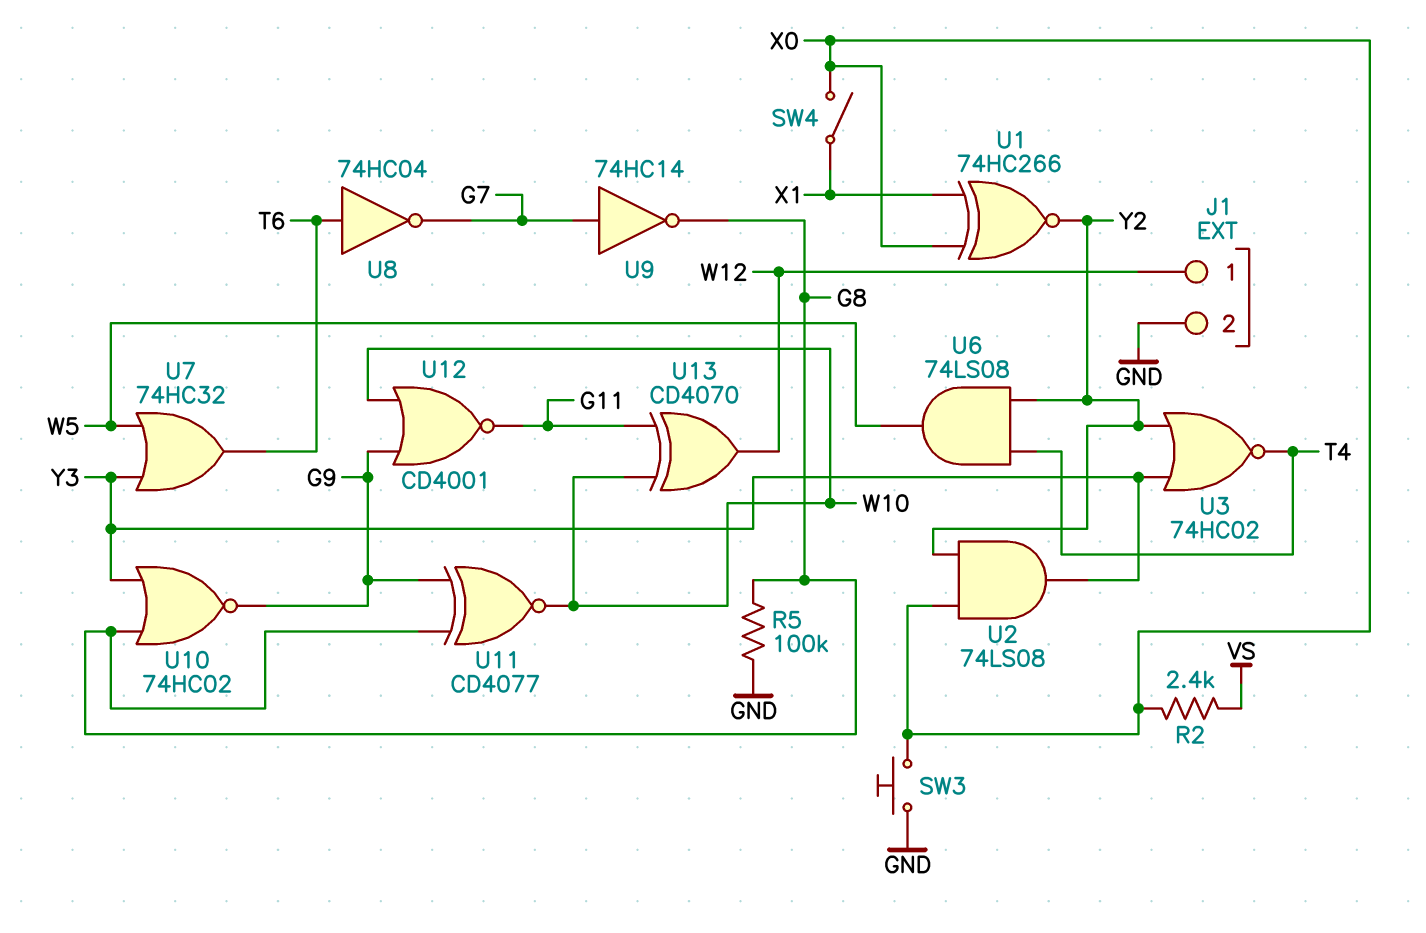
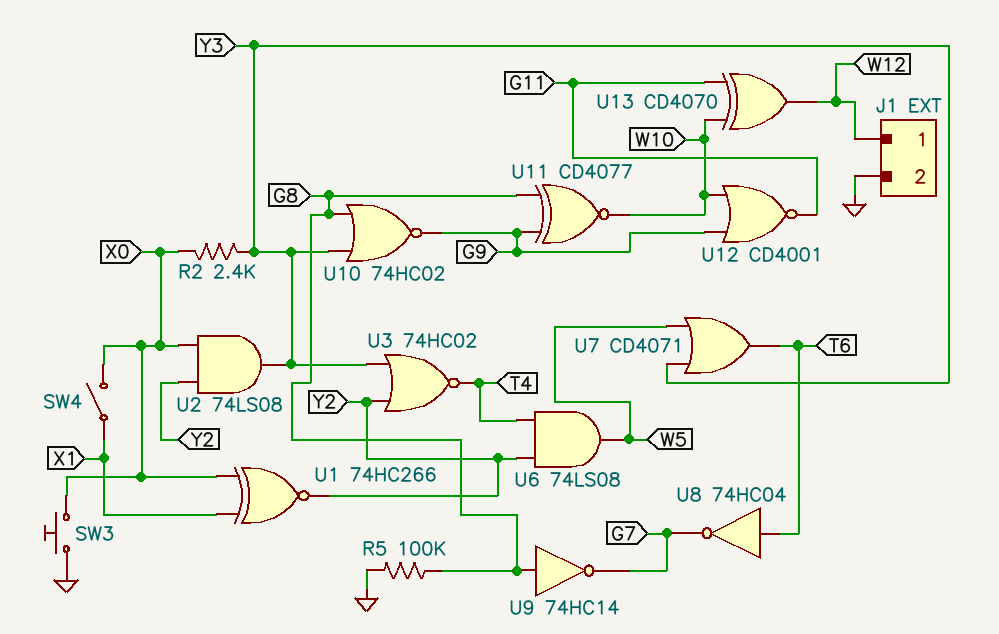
R2: 2.4k (VS, X0) -> 2.4k (X0, Y3)
U7: OR 74HC32 (in W5, in Y3, out T6) -> OR CD4071 (in W5, in Y3, out T6)
U9: NOT 74HC14 (in G7, out G8) -> NOT 74HC14 (in G8, out G7)

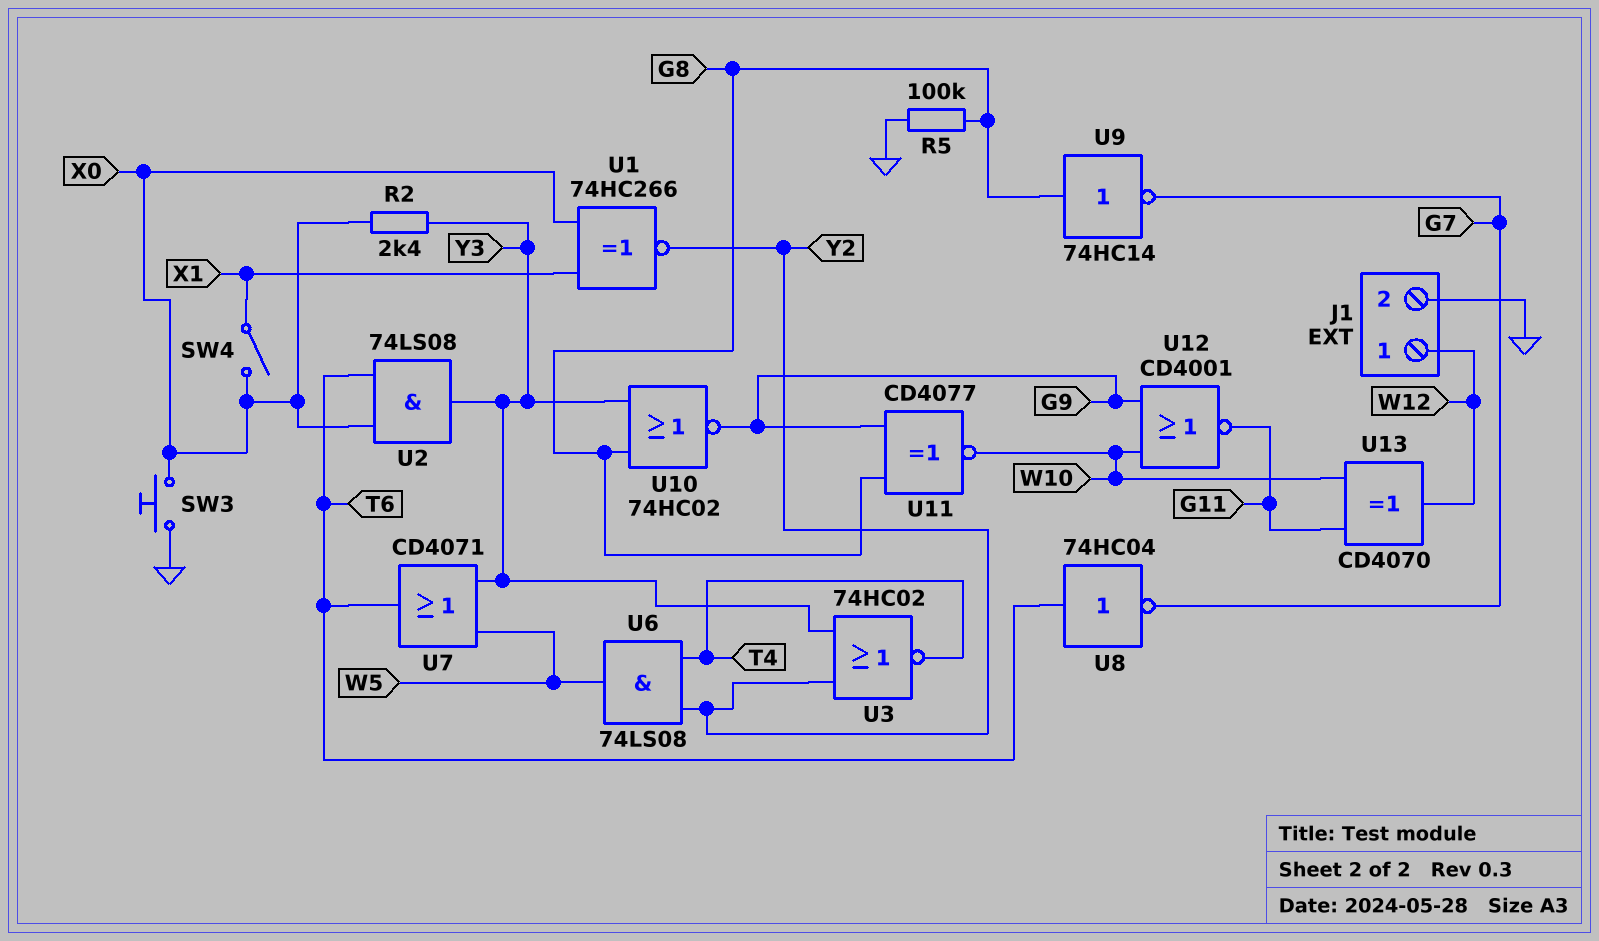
U2: AND 74LS08 (in X0, in Y2, out Y3) -> AND 74LS08 (in T6, in X0, out Y3)

